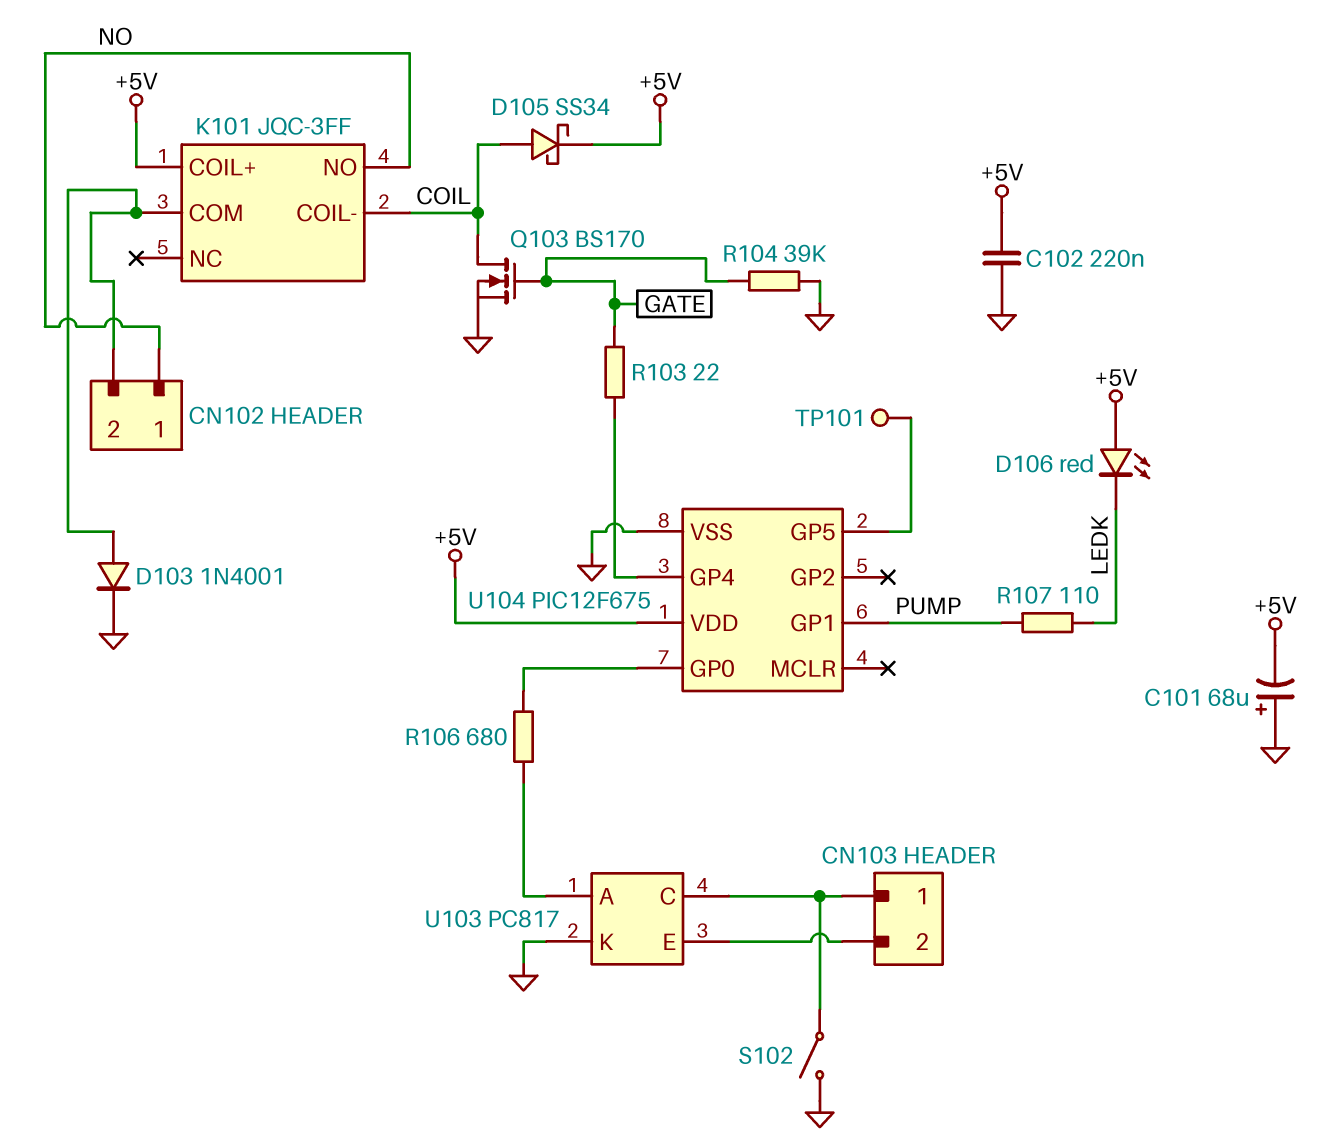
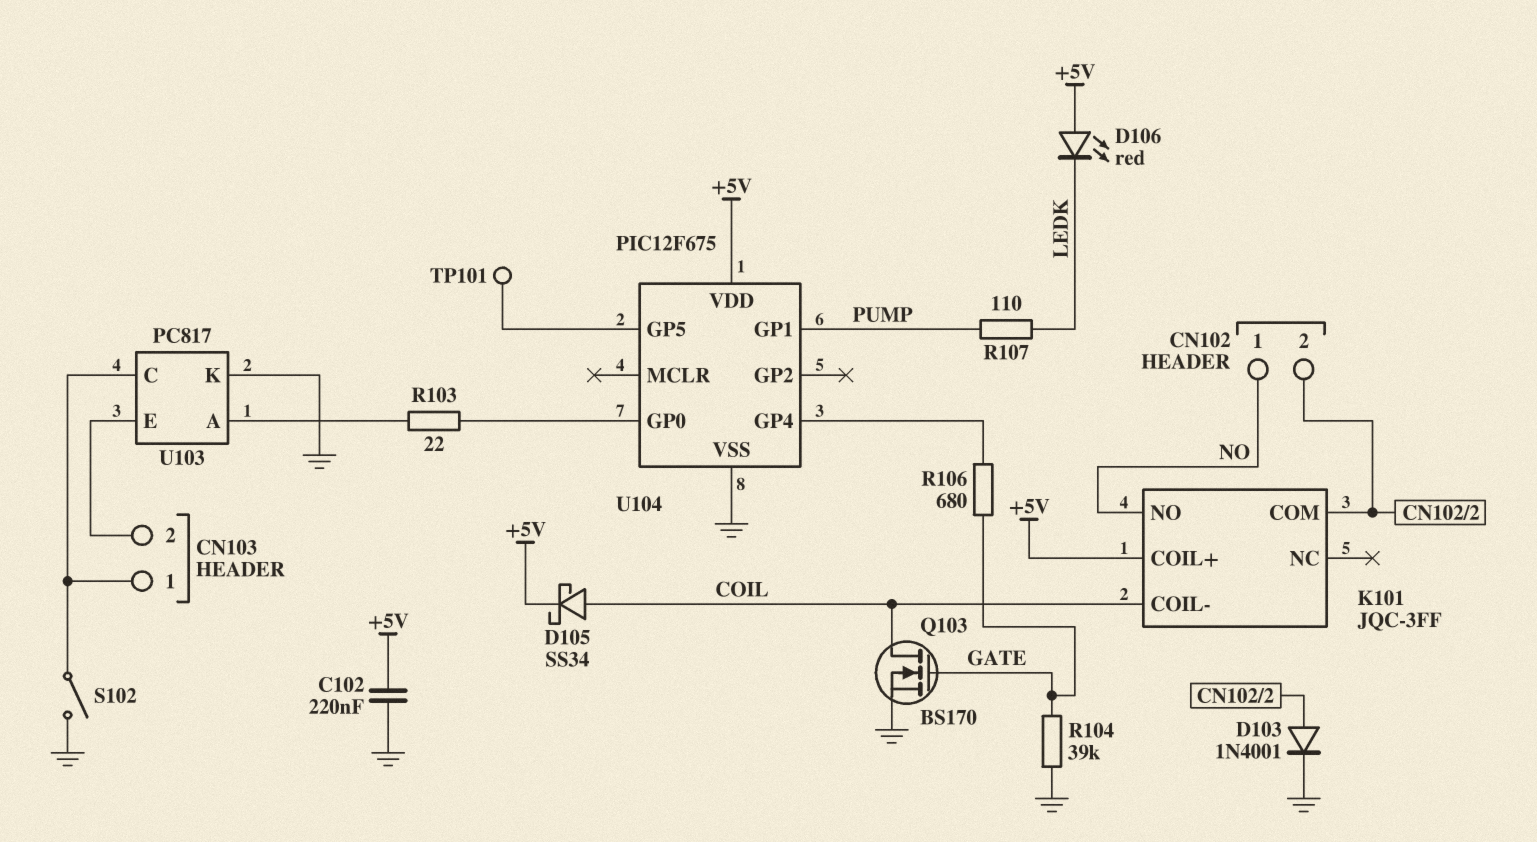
C101: 68uF (plus GND, minus +5V) -> none
R103: 22 (GATE, U104/GP4) -> 22 (U103/A, U104/GP0)
R106: 680 (U103/A, U104/GP0) -> 680 (GATE, U104/GP4)

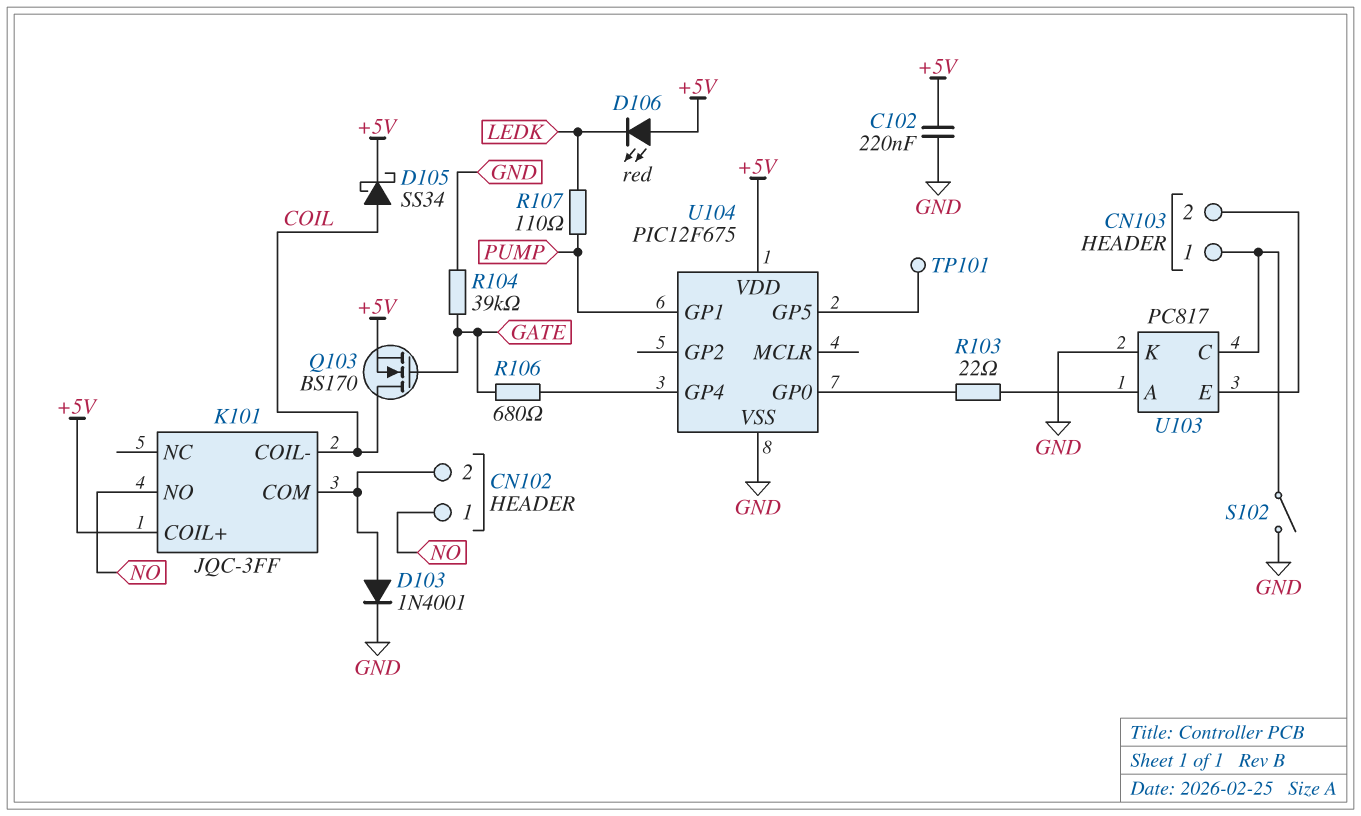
Q103: NMOS BS170 (G GATE, D COIL, S GND) -> NMOS BS170 (G GATE, D COIL, S +5V)

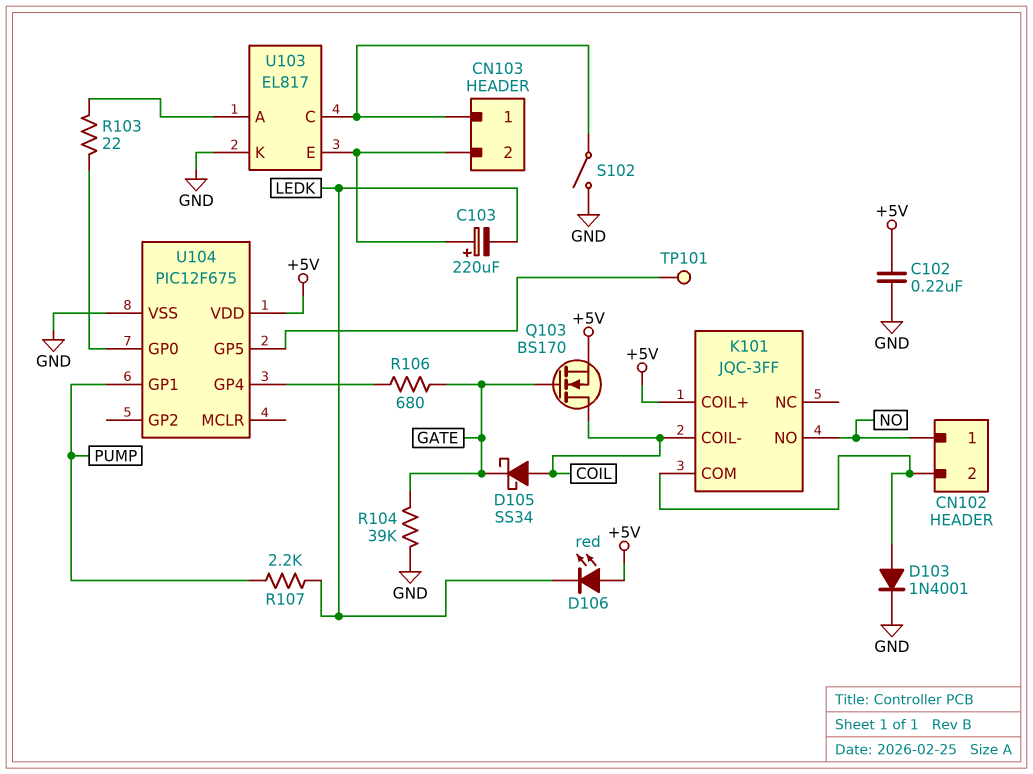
C103: none -> 220uF (plus CN103/2, minus LEDK)
D105: schottky SS34 (A COIL, K +5V) -> schottky SS34 (A COIL, K GATE)
R107: 110 (LEDK, PUMP) -> 2.2k (LEDK, PUMP)
U103: PC817 -> EL817

